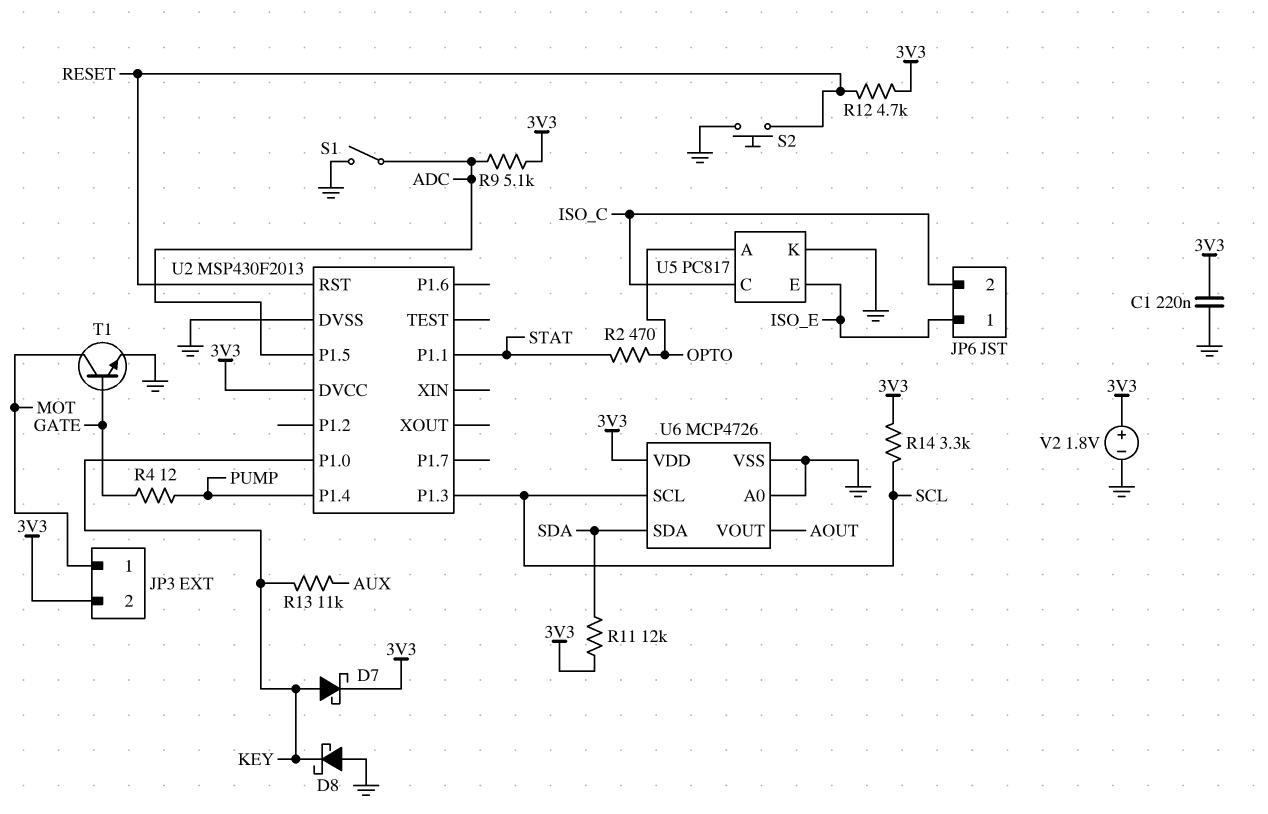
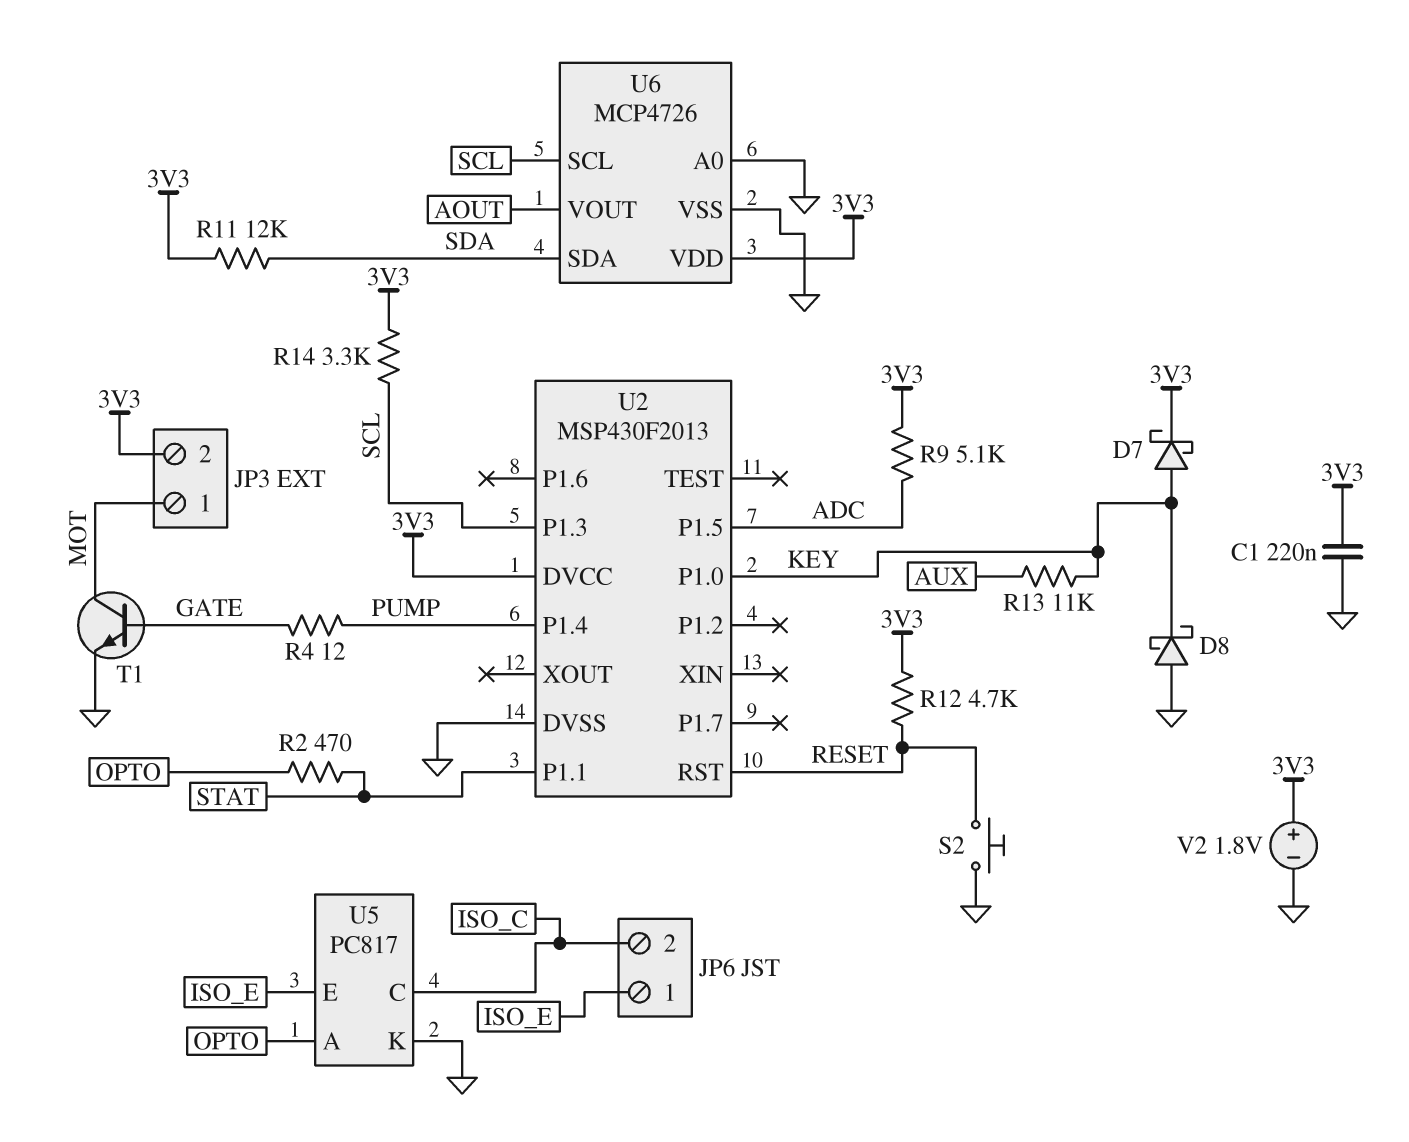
S1: switch (ADC, GND) -> none

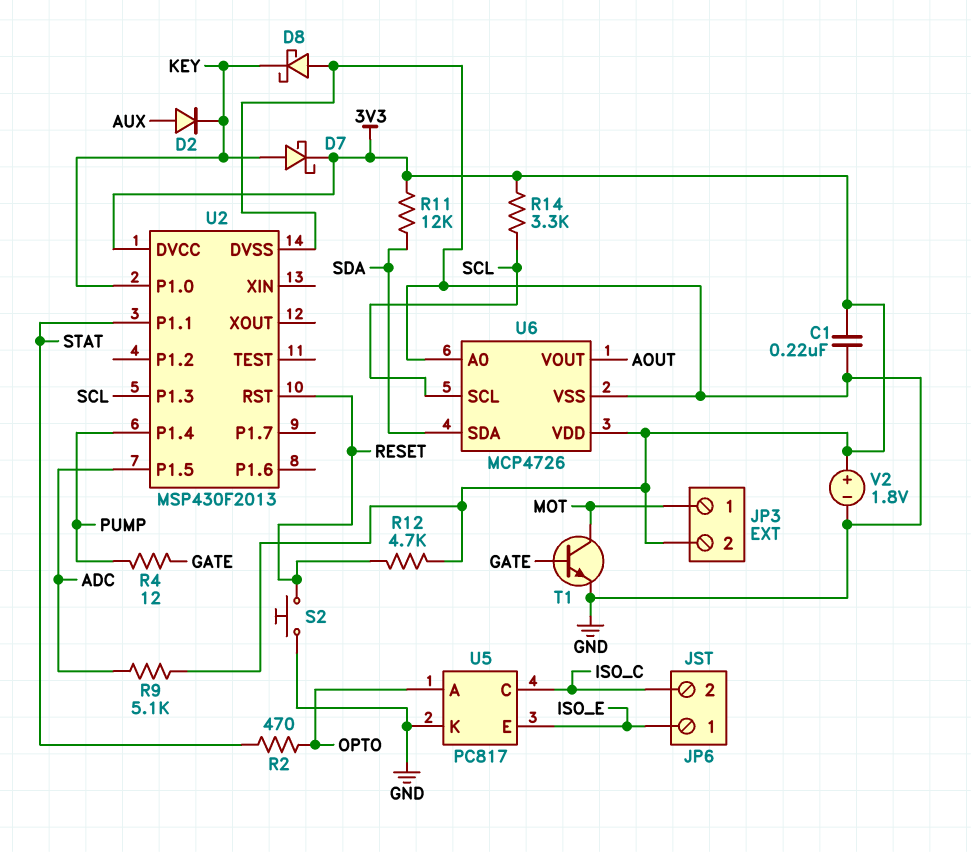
D2: none -> diode (A AUX, K KEY)
R13: 11k (AUX, KEY) -> none

